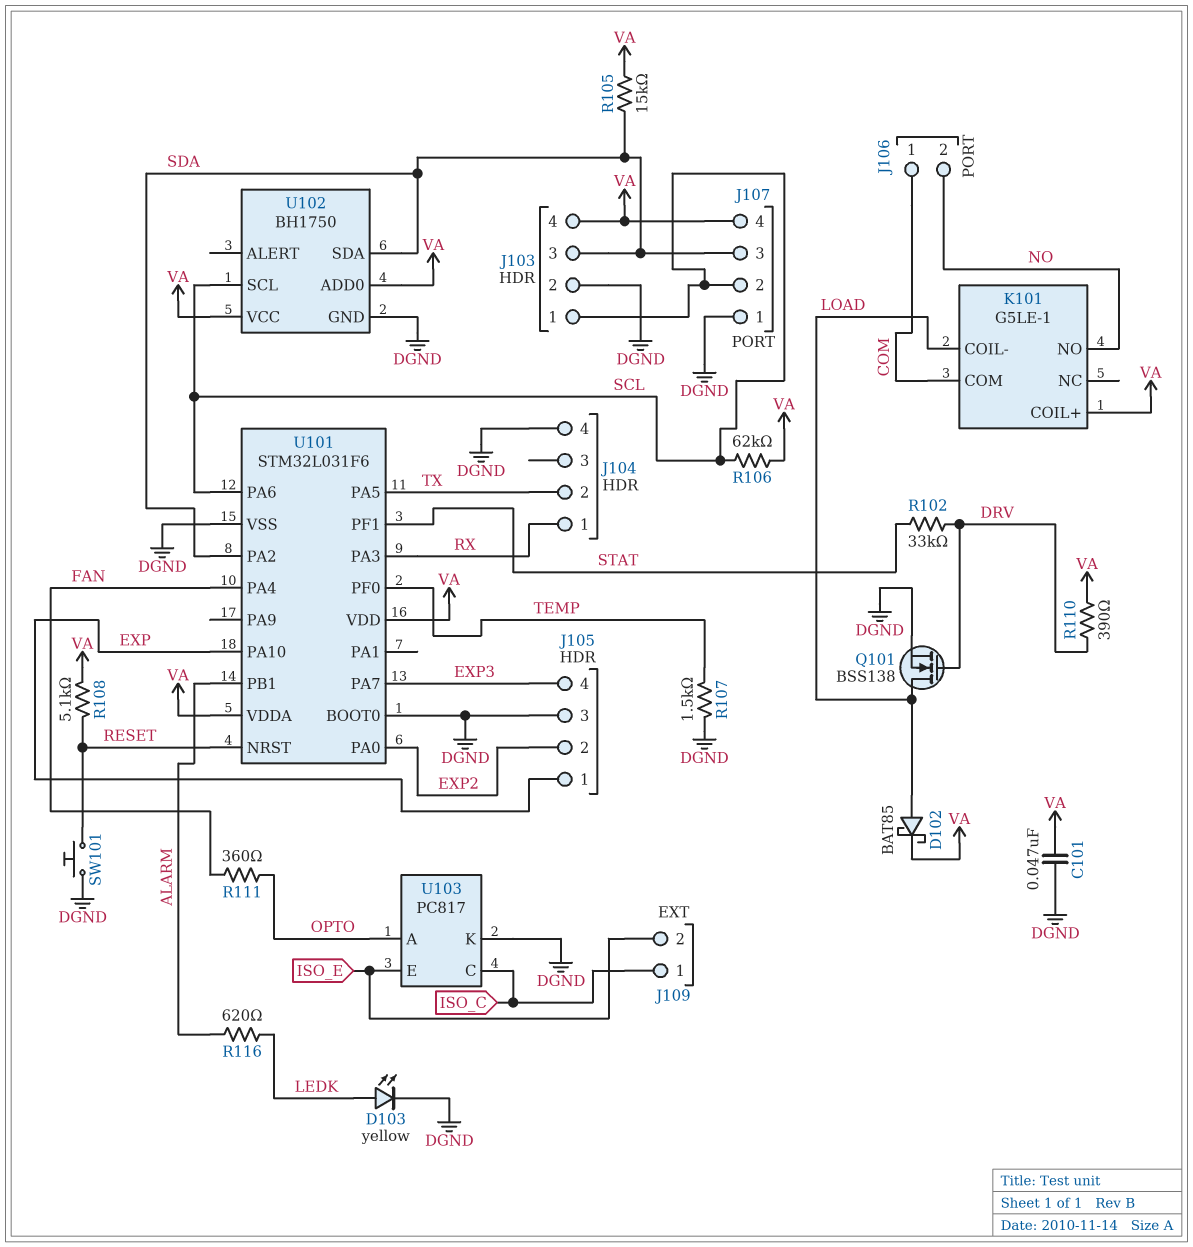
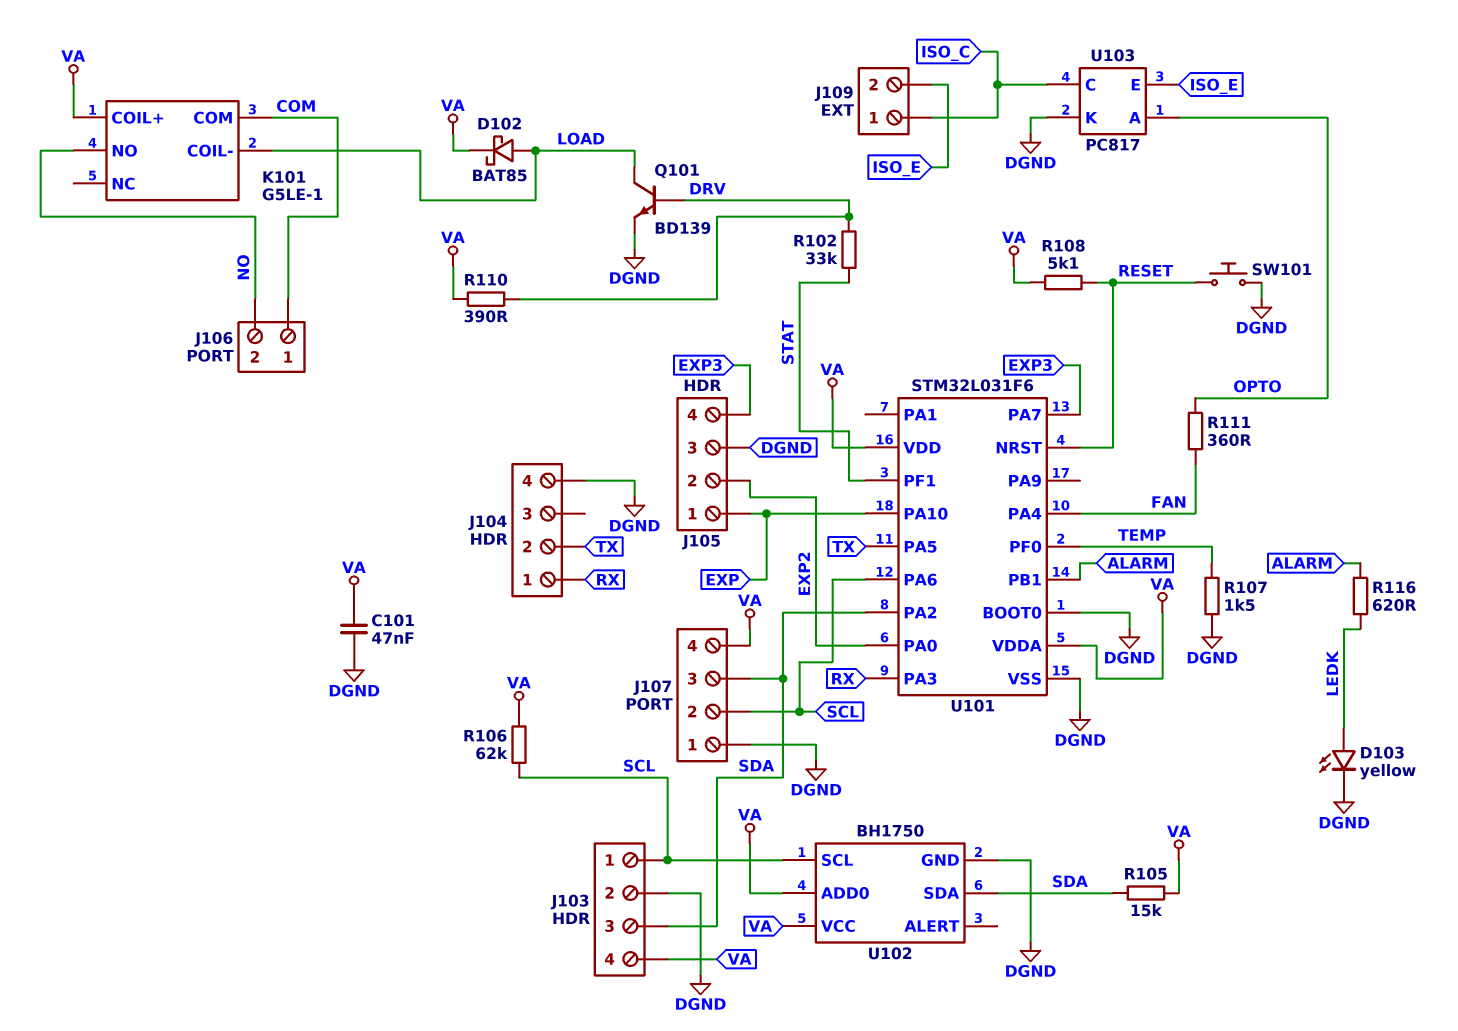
Q101: NMOS BSS138 (G DRV, D LOAD, S DGND) -> NPN BD139 (B DRV, C LOAD, E DGND)

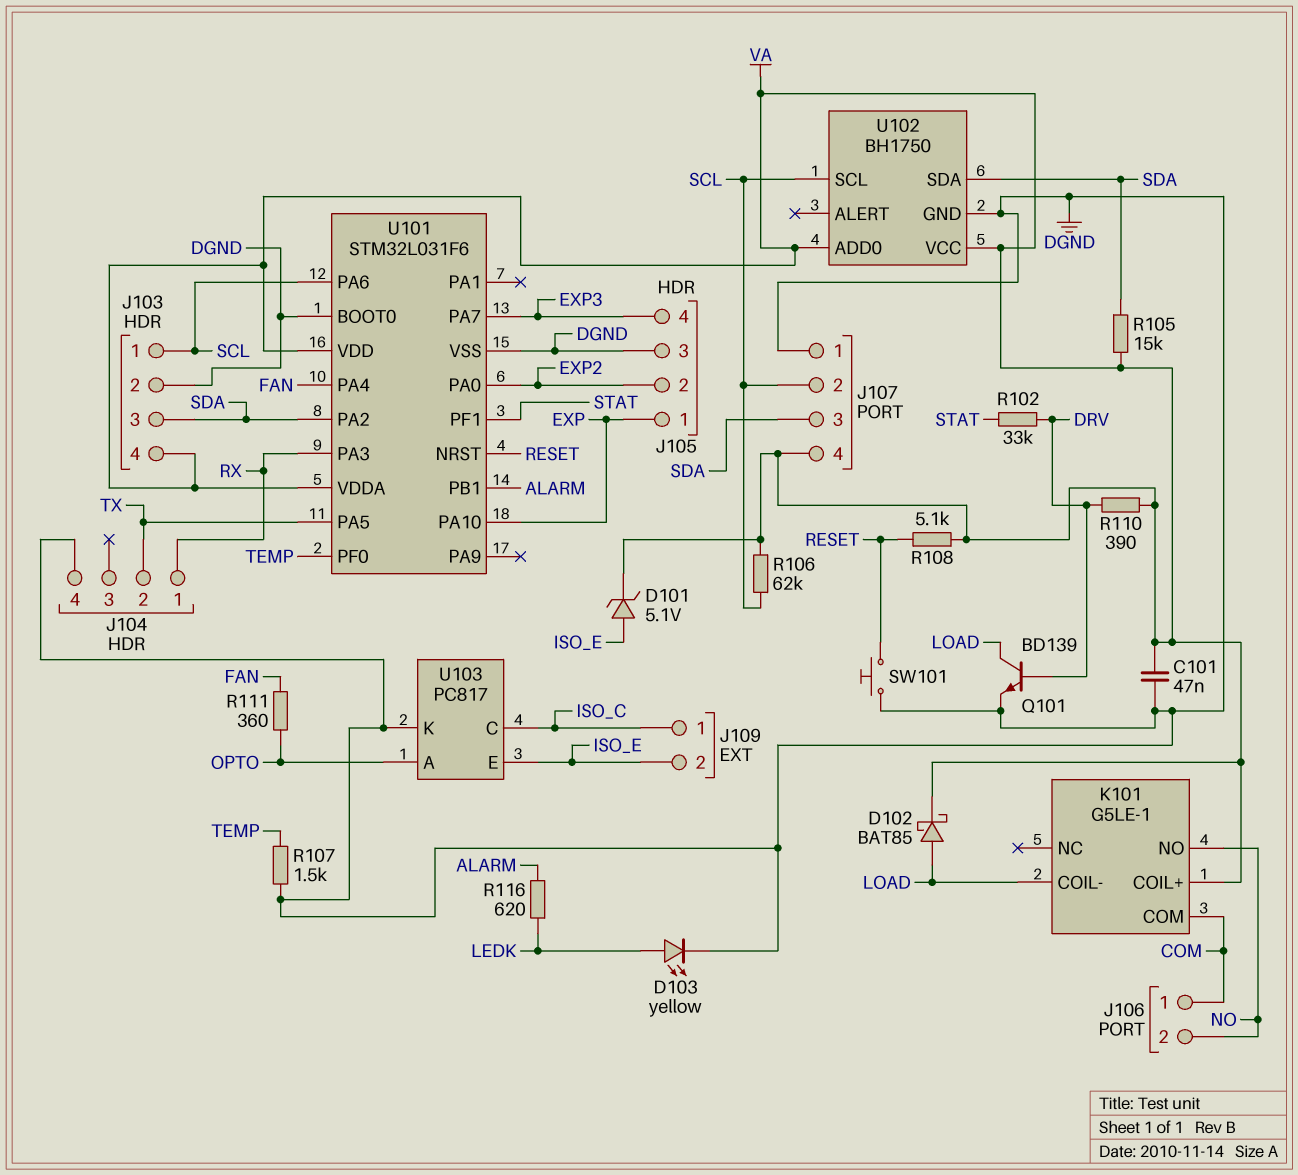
D101: none -> zener 5.1V (A ISO_E, K VA)

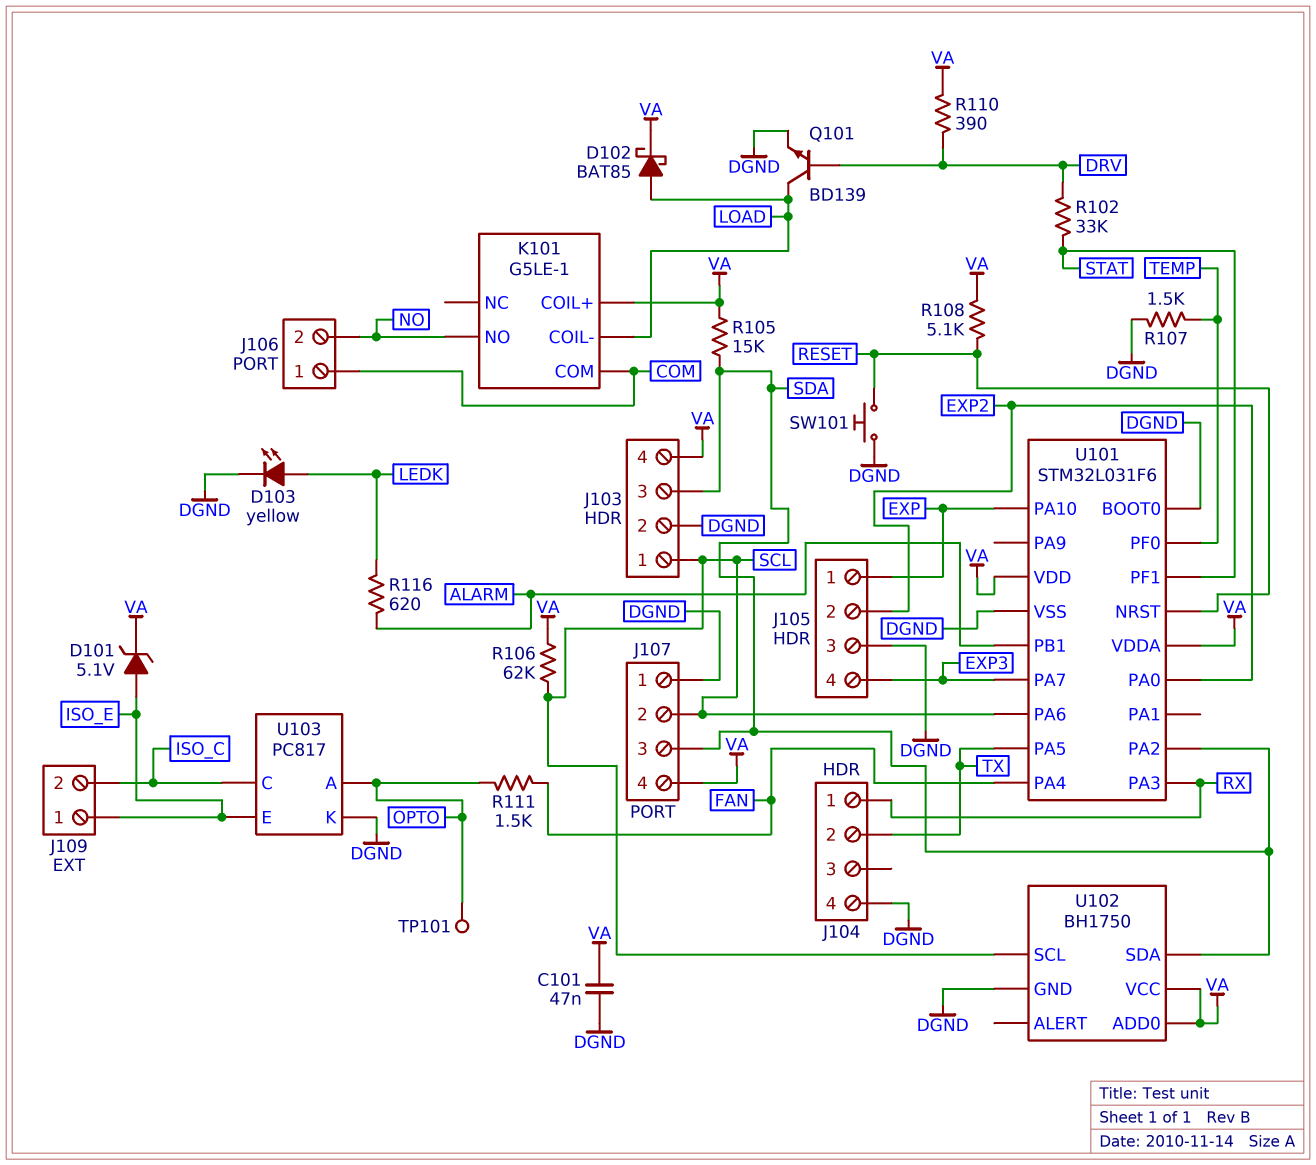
J109 pin 1: ISO_C -> ISO_E
J109 pin 2: ISO_E -> ISO_C
R111: 360 (FAN, OPTO) -> 1.5k (FAN, OPTO)
TP101: none -> test point (OPTO)

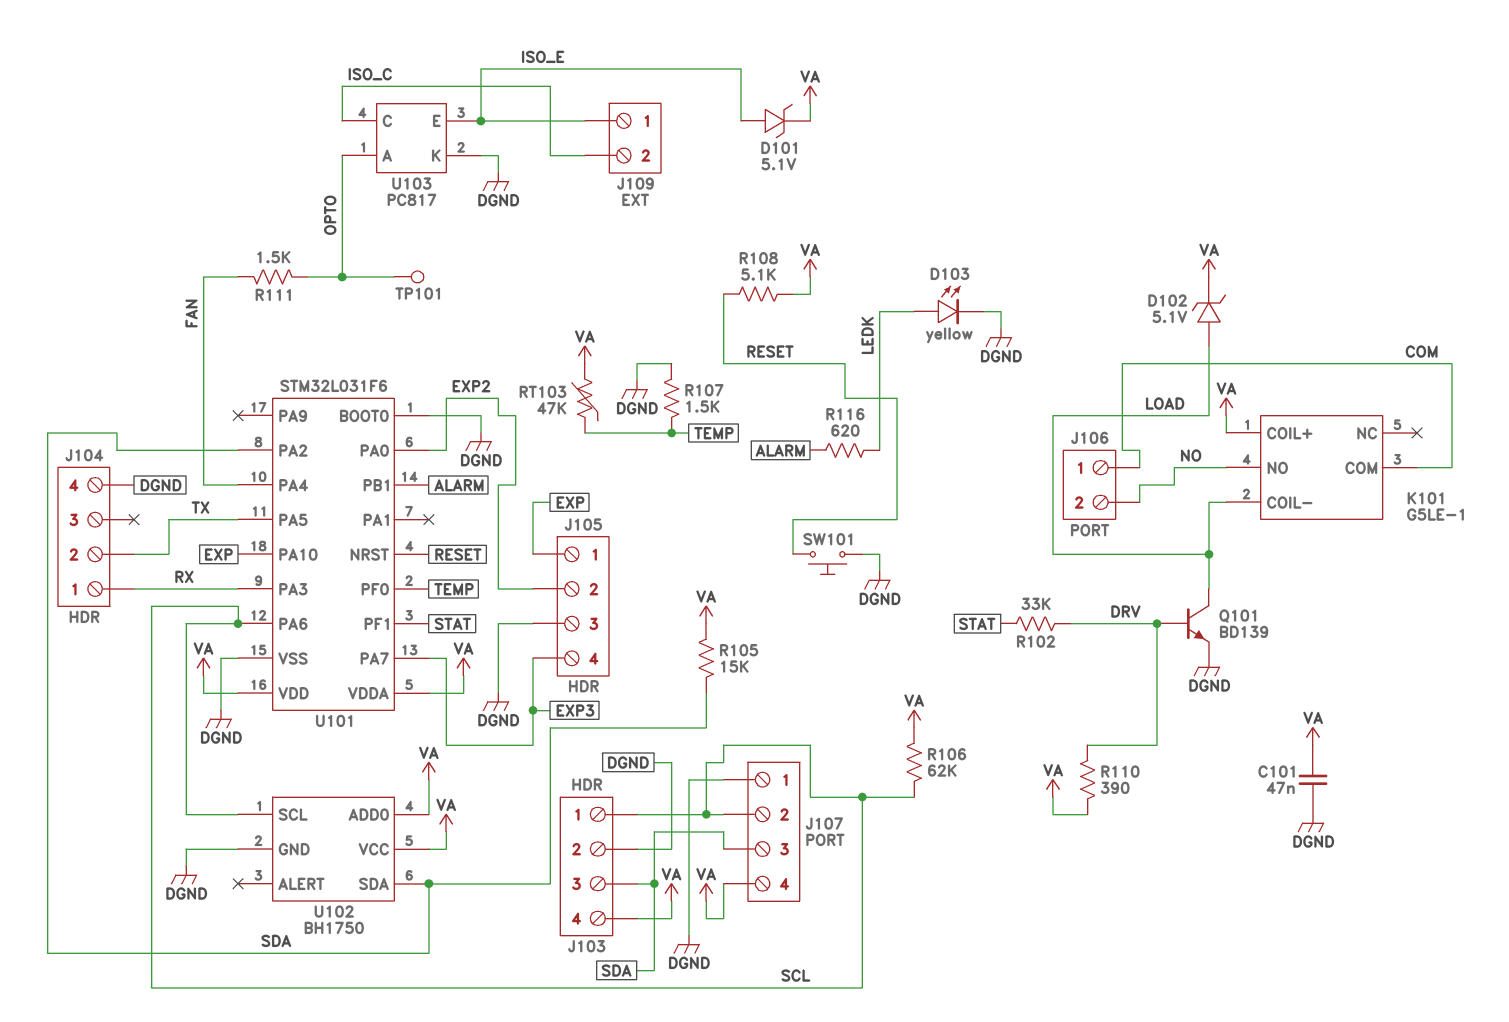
D102: schottky BAT85 (A LOAD, K VA) -> zener 5.1V (A LOAD, K VA)
RT103: none -> 47k (TEMP, VA)

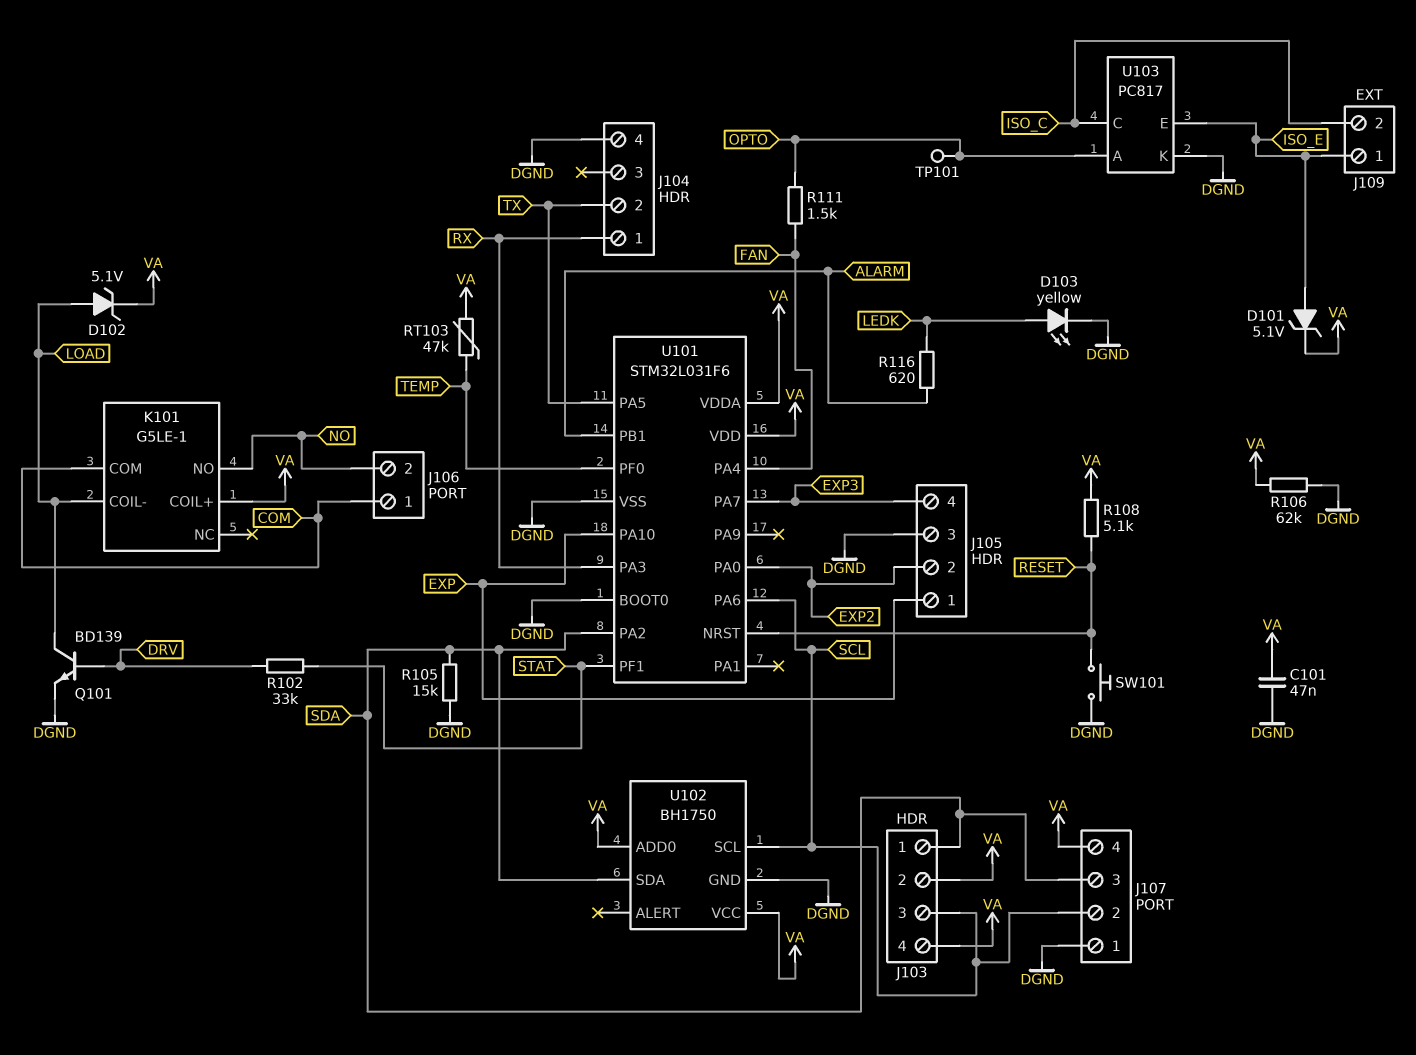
J103 pin 1: SCL -> SDA
J103 pin 2: DGND -> VA
J103 pin 3: SDA -> SCL
R105: 15k (SDA, VA) -> 15k (DGND, SDA)
R106: 62k (SCL, VA) -> 62k (DGND, VA)
R107: 1.5k (DGND, TEMP) -> none
R110: 390 (DRV, VA) -> none

